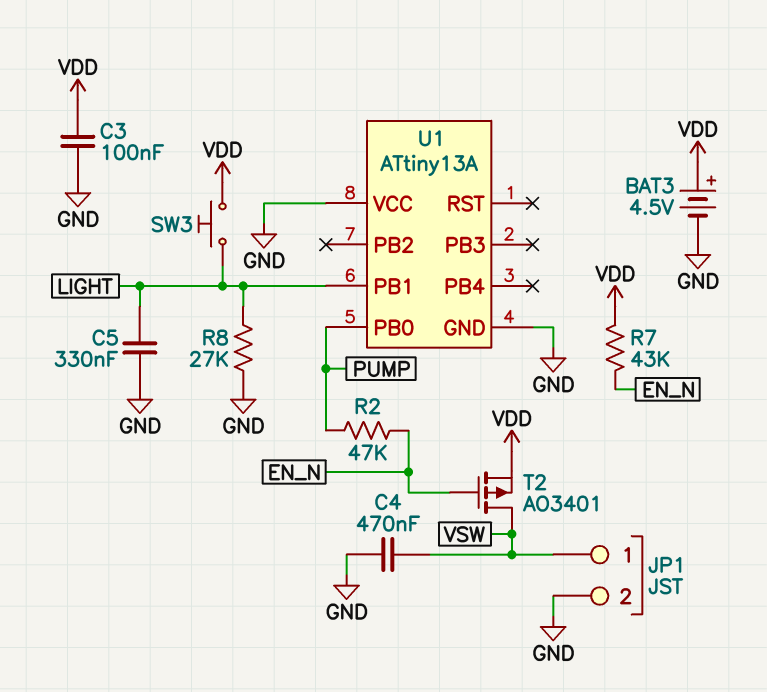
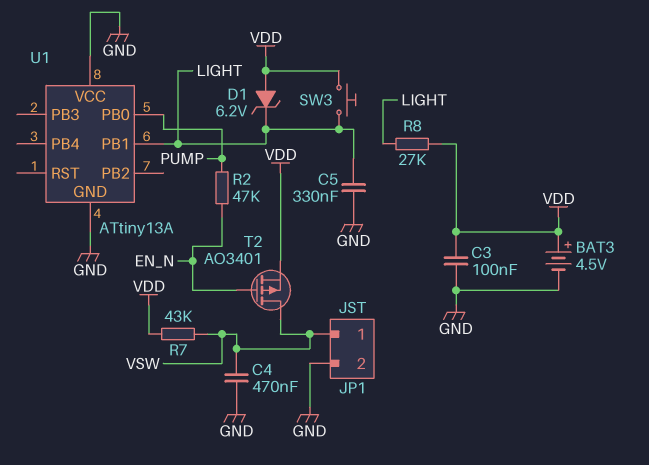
D1: none -> zener 6.2V (A VDD, K LIGHT)
R7: 43k (EN_N, VDD) -> 43k (VDD, VSW)
R8: 27k (GND, LIGHT) -> 27k (LIGHT, VDD)

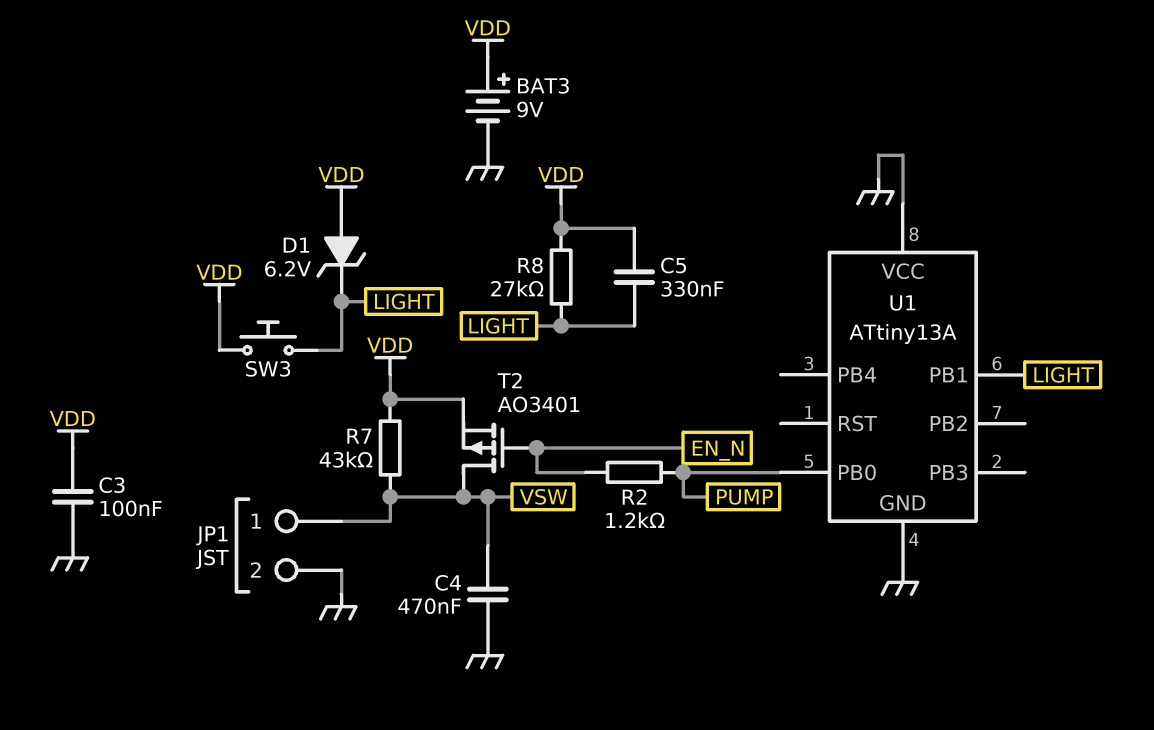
BAT3: 4.5V (plus VDD, minus GND) -> 9V (plus VDD, minus GND)
C5: 330nF (GND, LIGHT) -> 330nF (LIGHT, VDD)
R2: 47k (EN_N, PUMP) -> 1.2k (EN_N, PUMP)

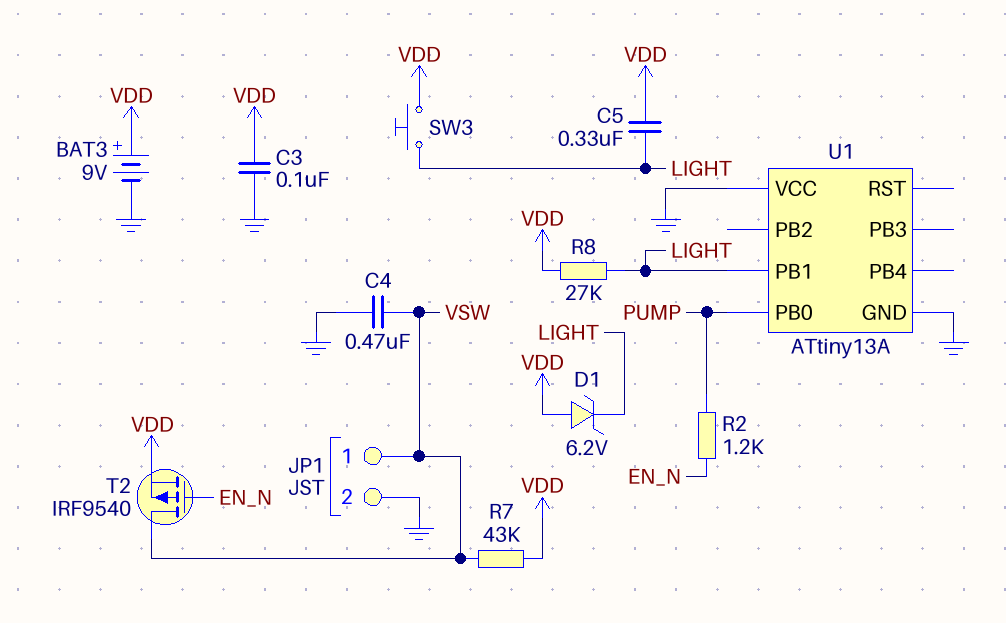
T2: PMOS AO3401 (G EN_N, D VSW, S VDD) -> PMOS IRF9540 (G EN_N, D VSW, S VDD)

